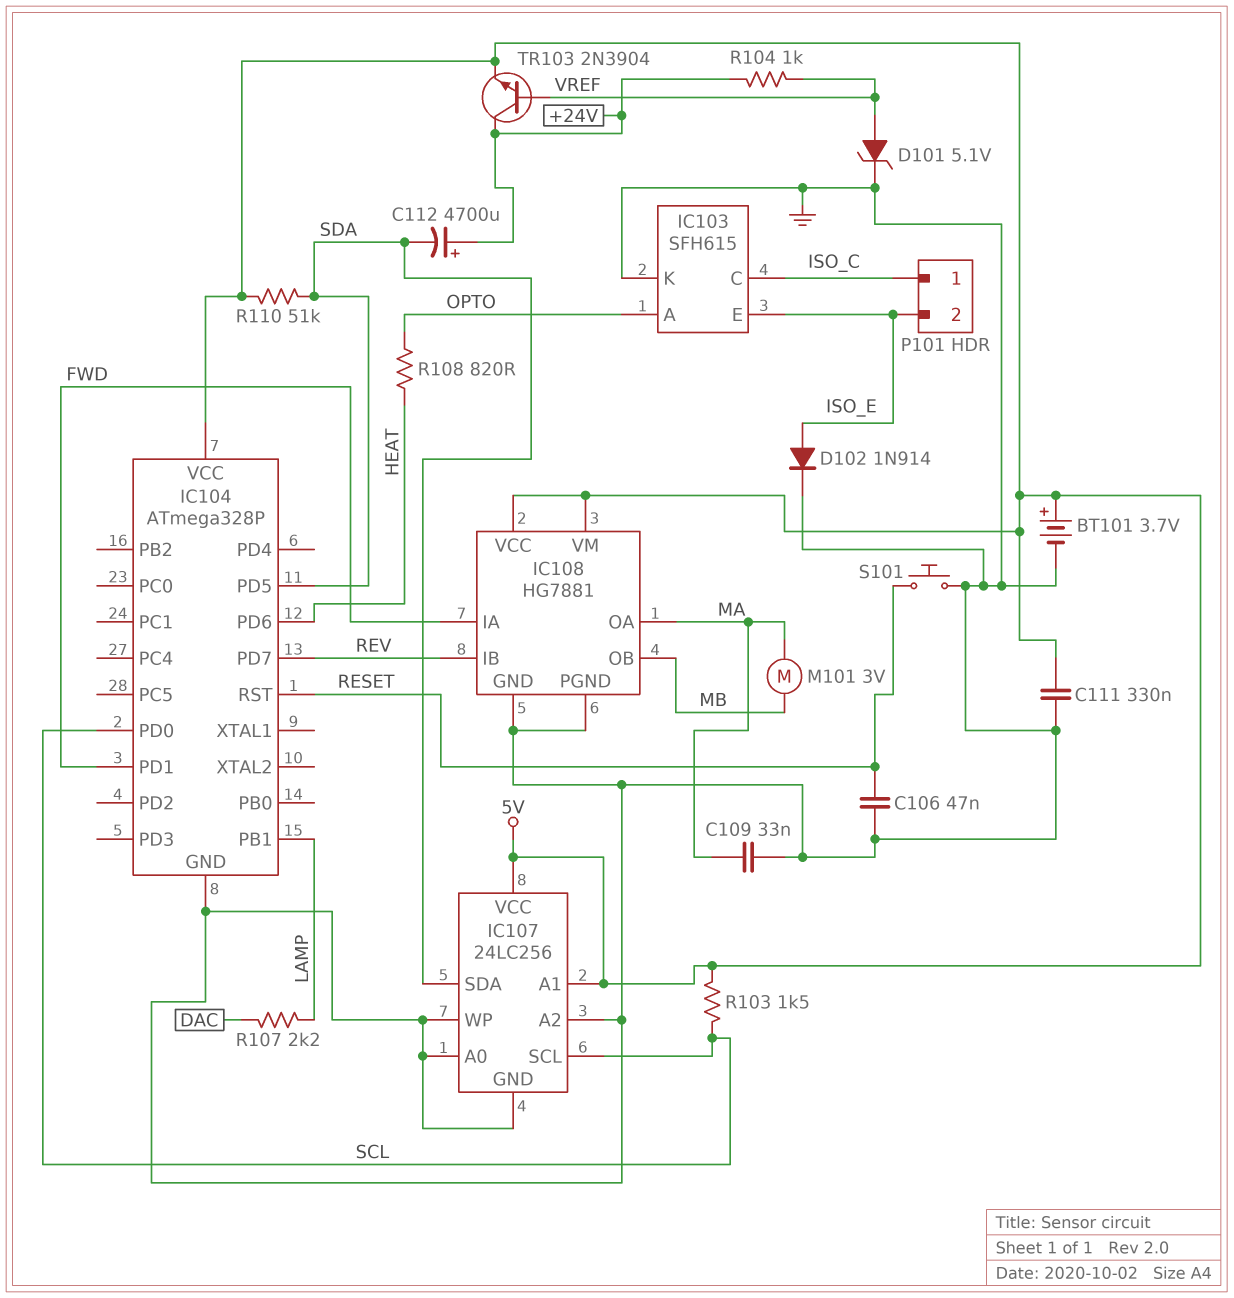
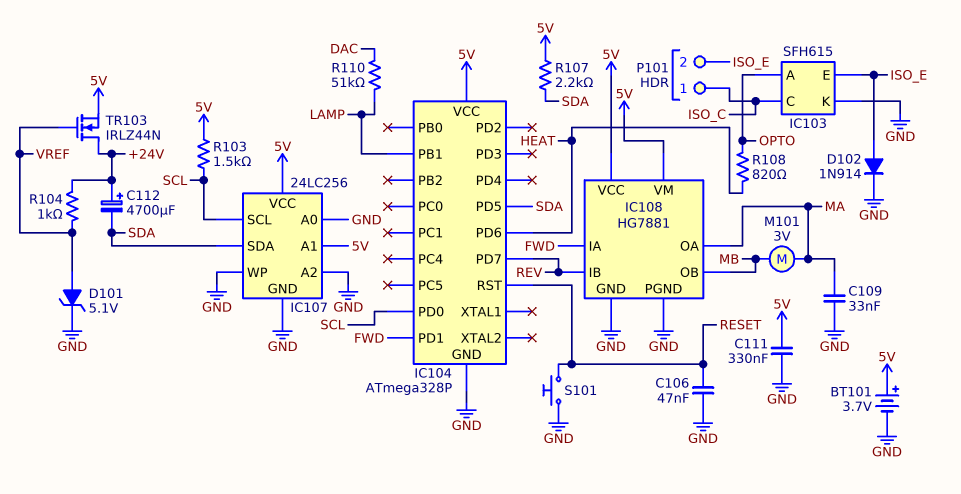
R107: 2.2k (DAC, LAMP) -> 2.2k (5V, SDA)
R110: 51k (5V, SDA) -> 51k (DAC, LAMP)
TR103: NPN 2N3904 (B VREF, C +24V, E 5V) -> NMOS IRLZ44N (G VREF, D +24V, S 5V)

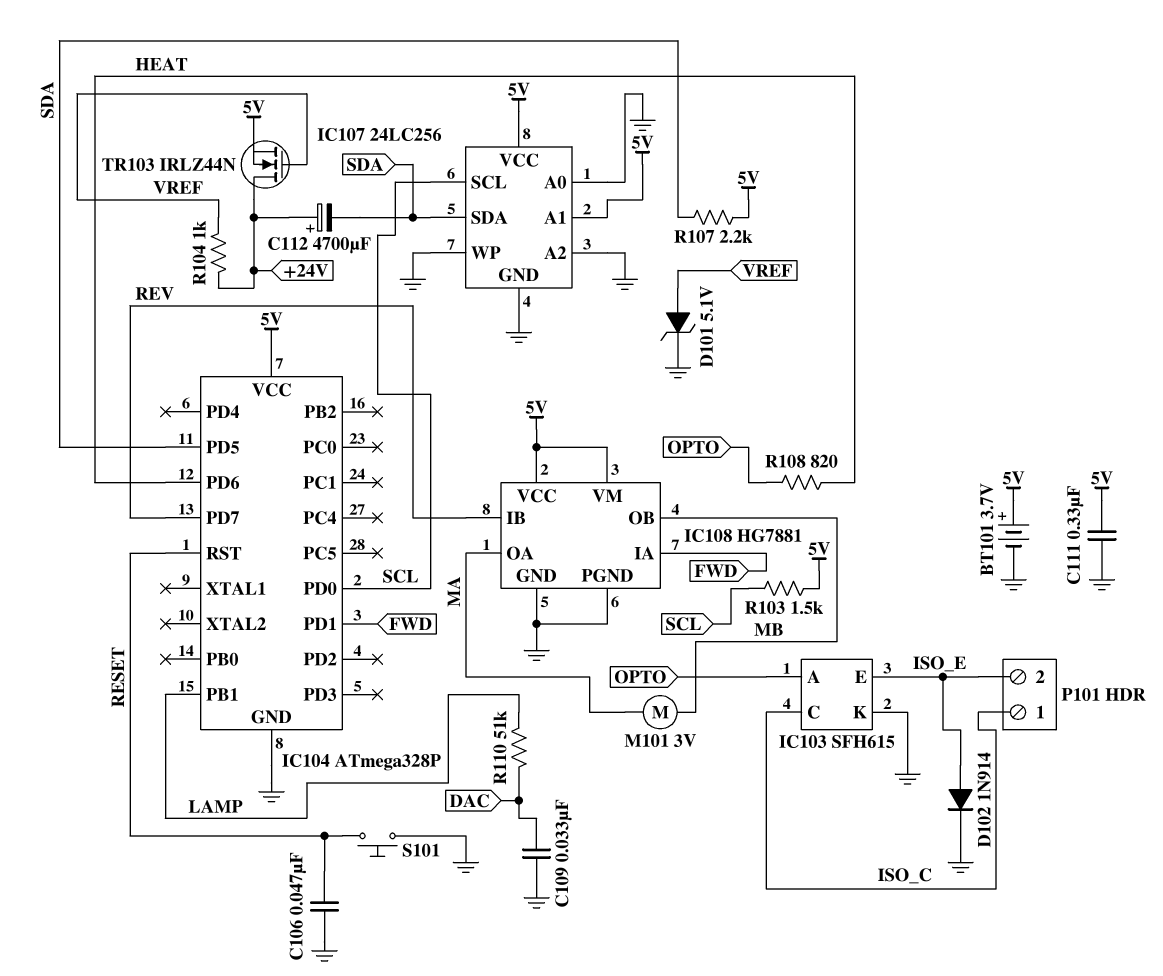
C109: 33nF (GND, MA) -> 33nF (DAC, GND)

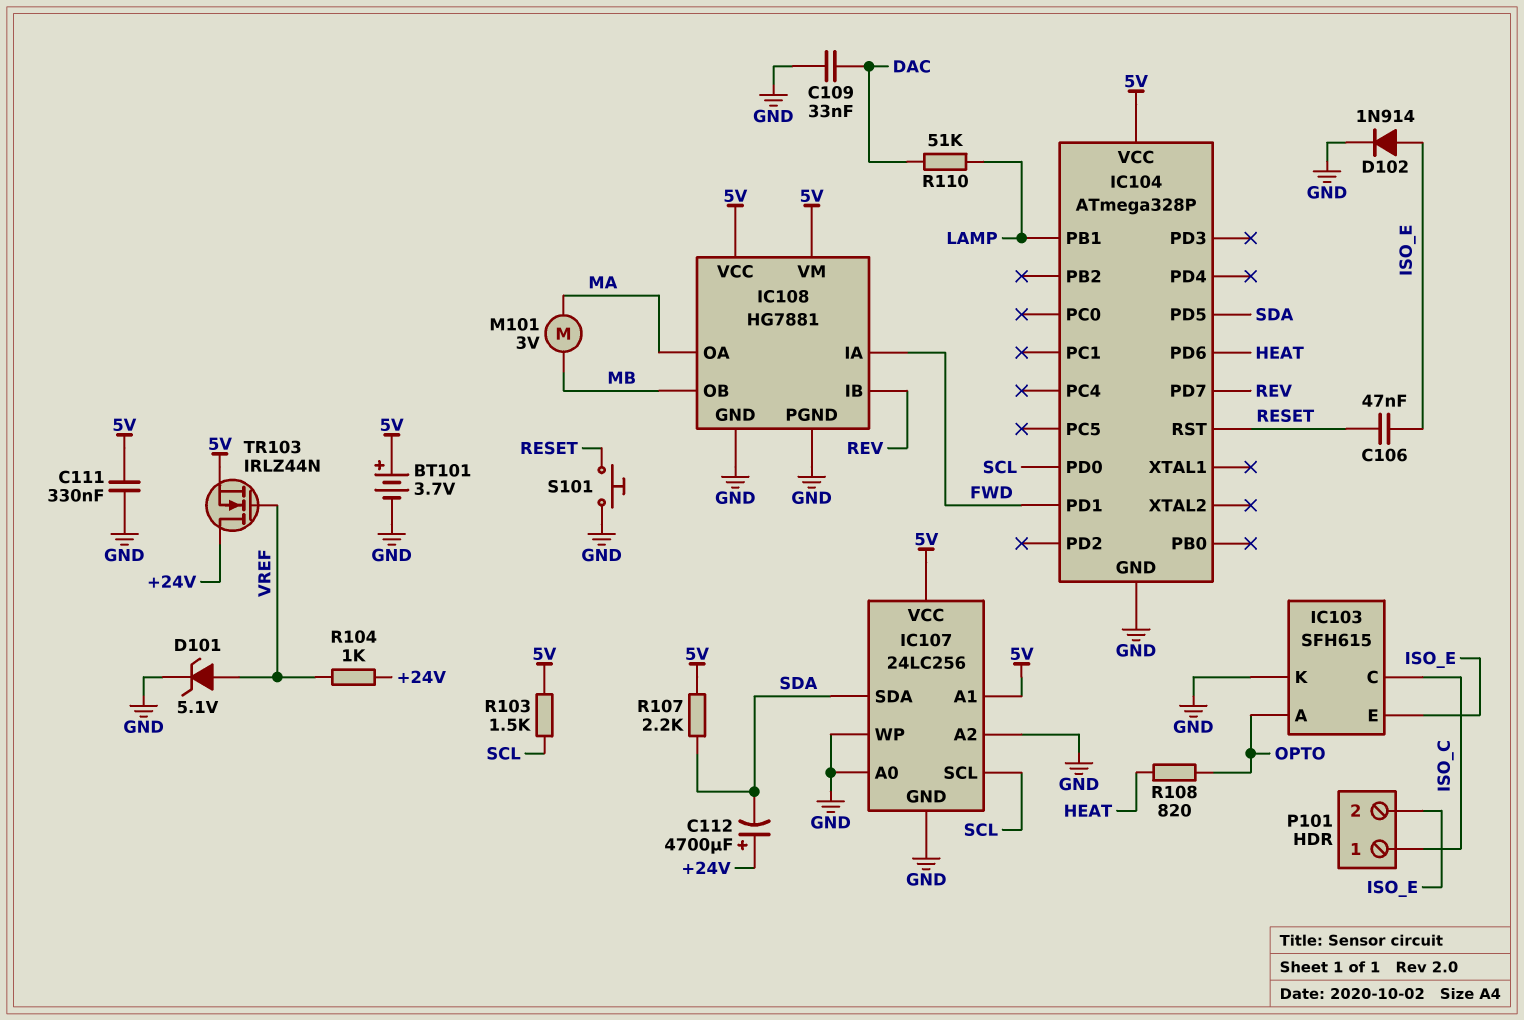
C106: 47nF (GND, RESET) -> 47nF (ISO_E, RESET)

